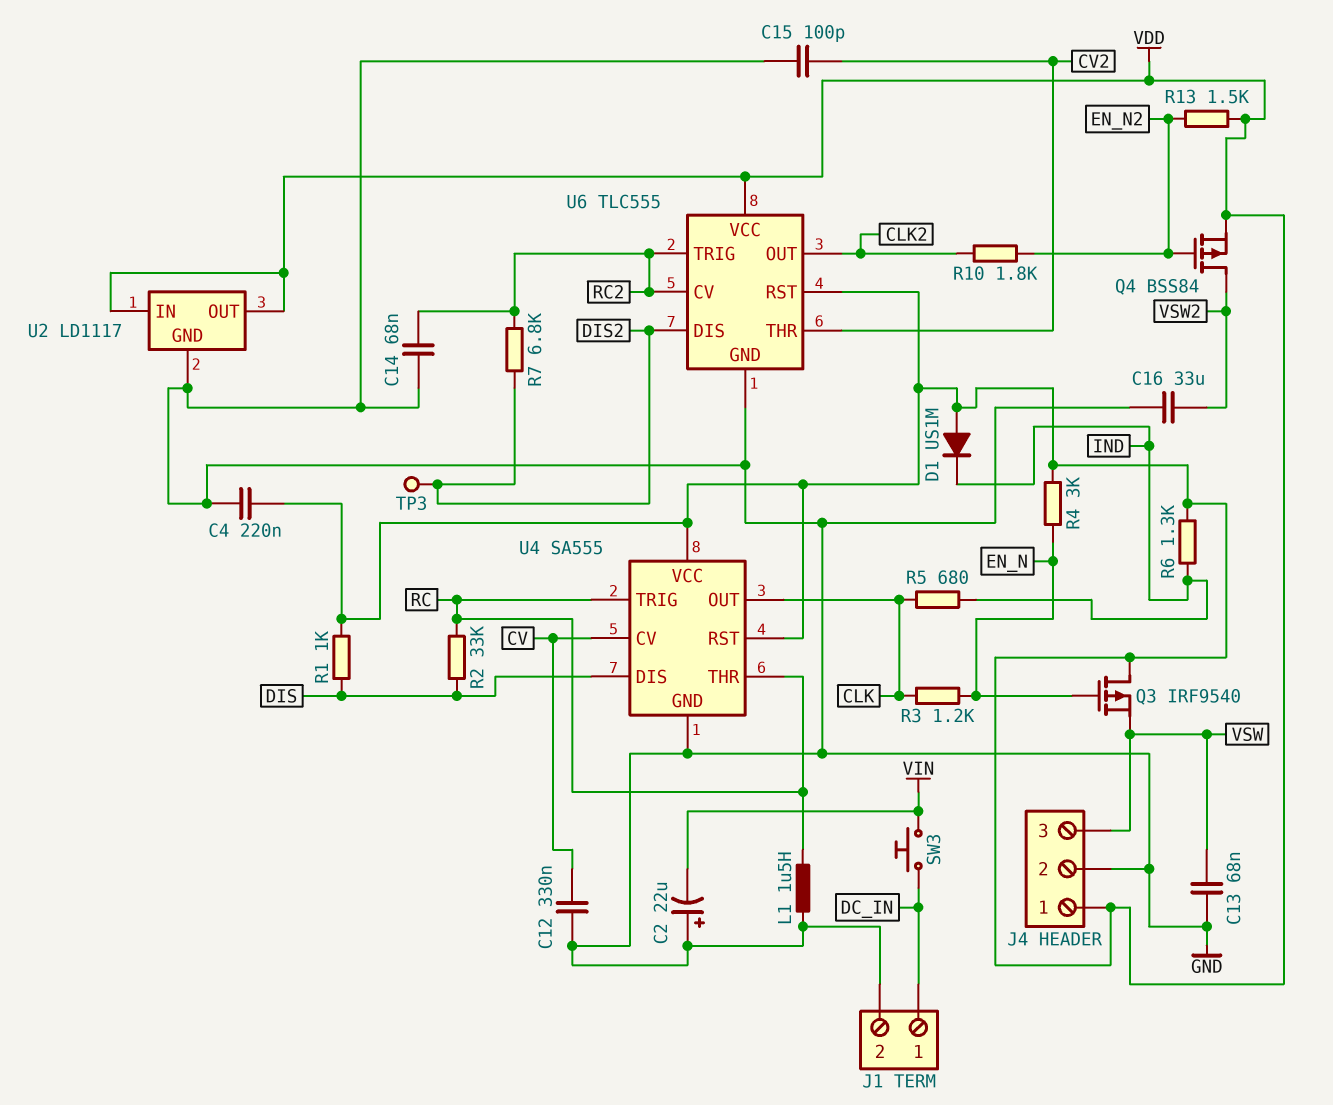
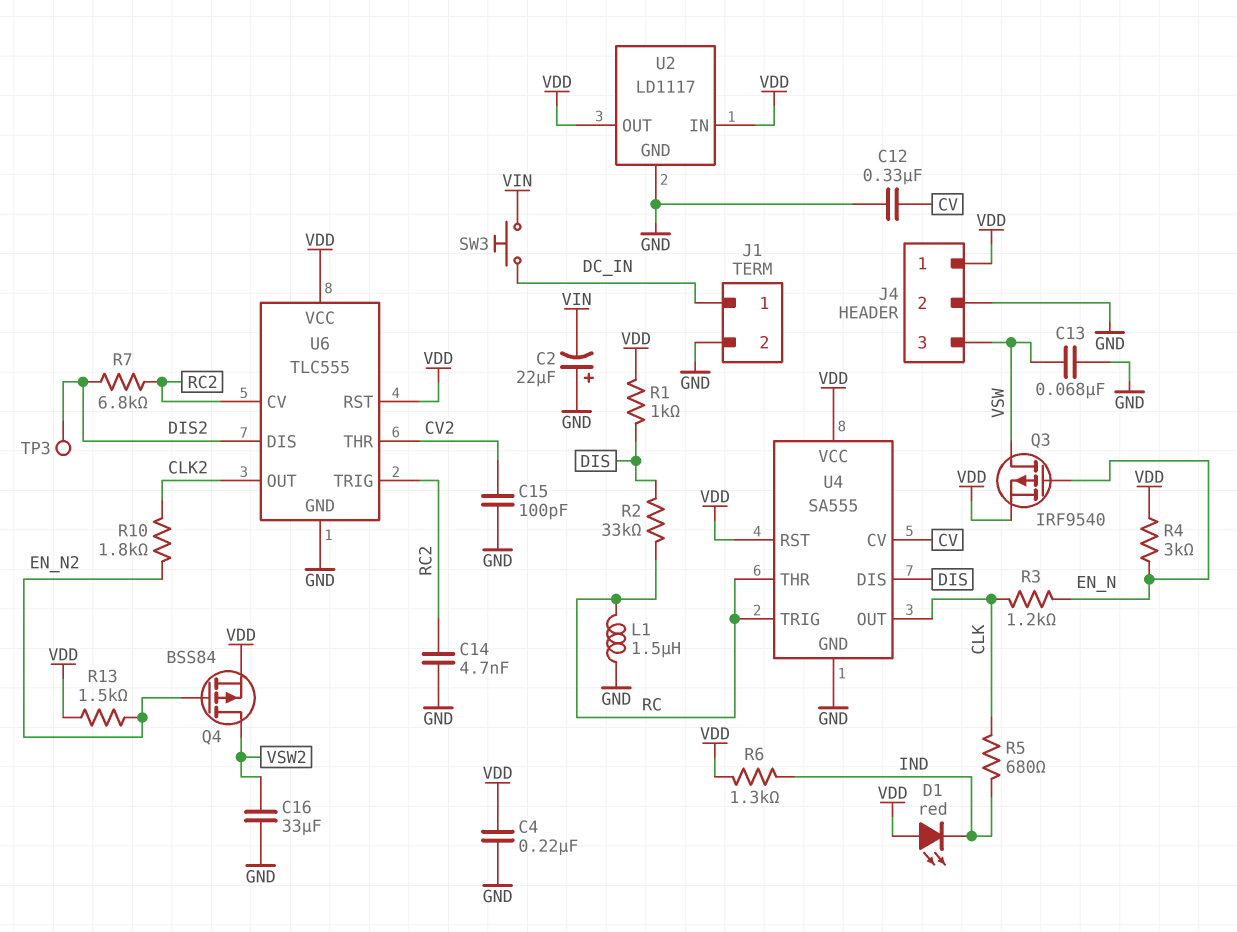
C14: 68nF (GND, RC2) -> 4.7nF (GND, RC2)
D1: diode US1M (A VDD, K IND) -> LED red (A VDD, K IND)
Q3: PMOS IRF9540 (G EN_N, D VDD, S VSW) -> PMOS IRF9540 (G EN_N, D VSW, S VDD)

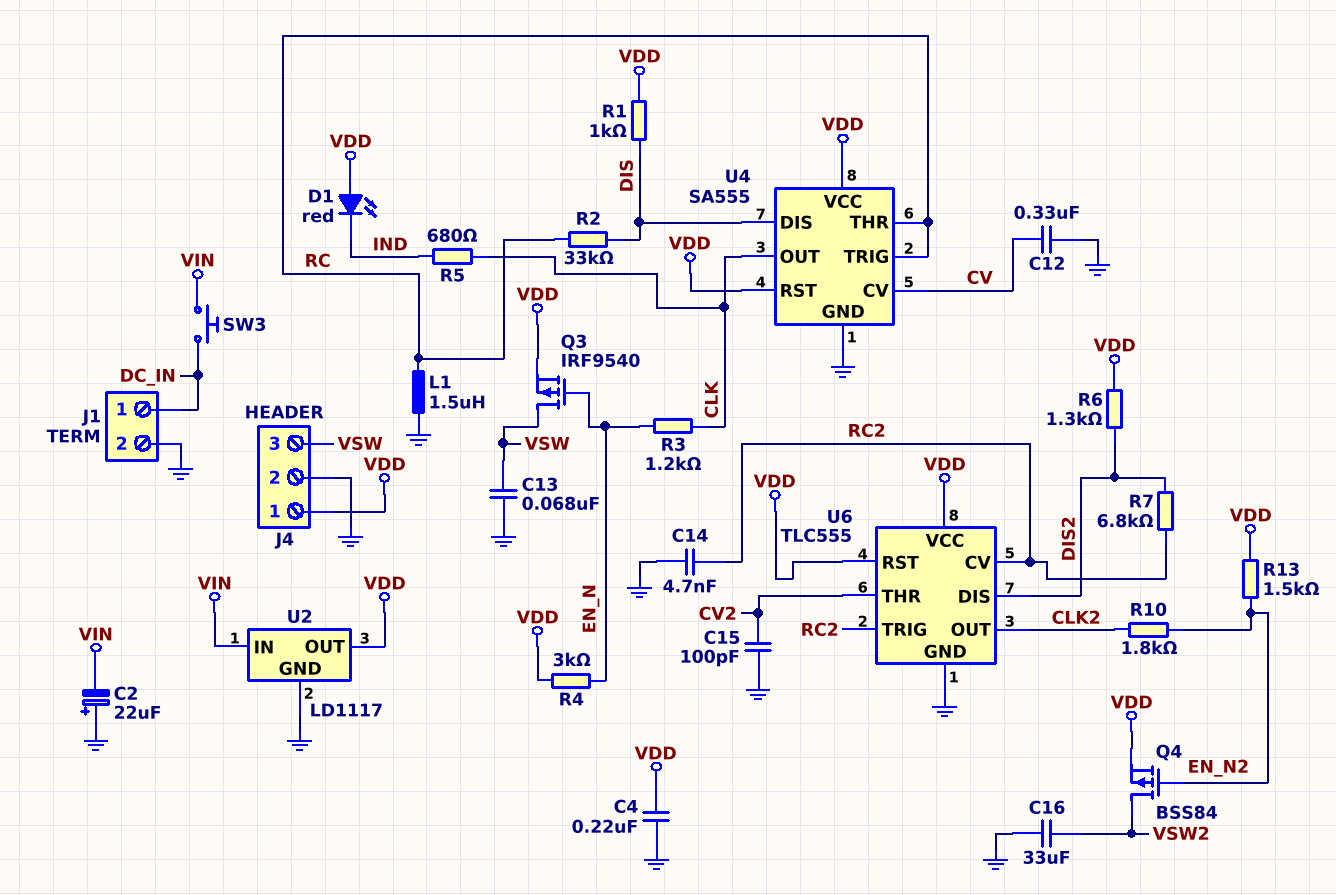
R6: 1.3k (IND, VDD) -> 1.3k (DIS2, VDD)
TP3: test point (DIS2) -> none
U2 pin IN: VDD -> VIN

